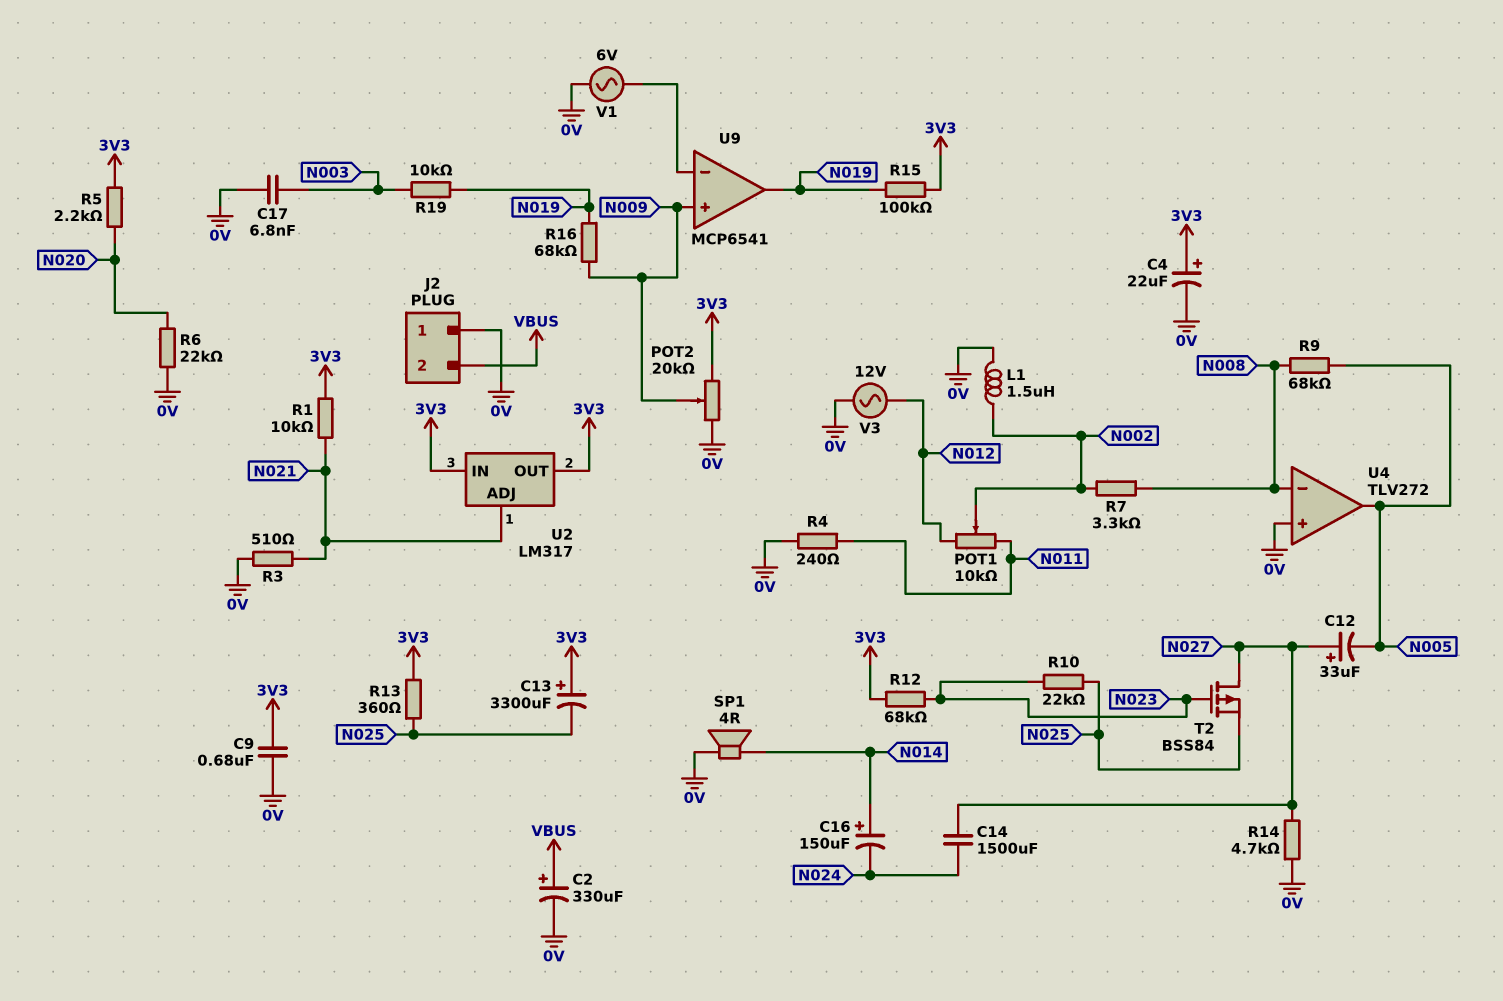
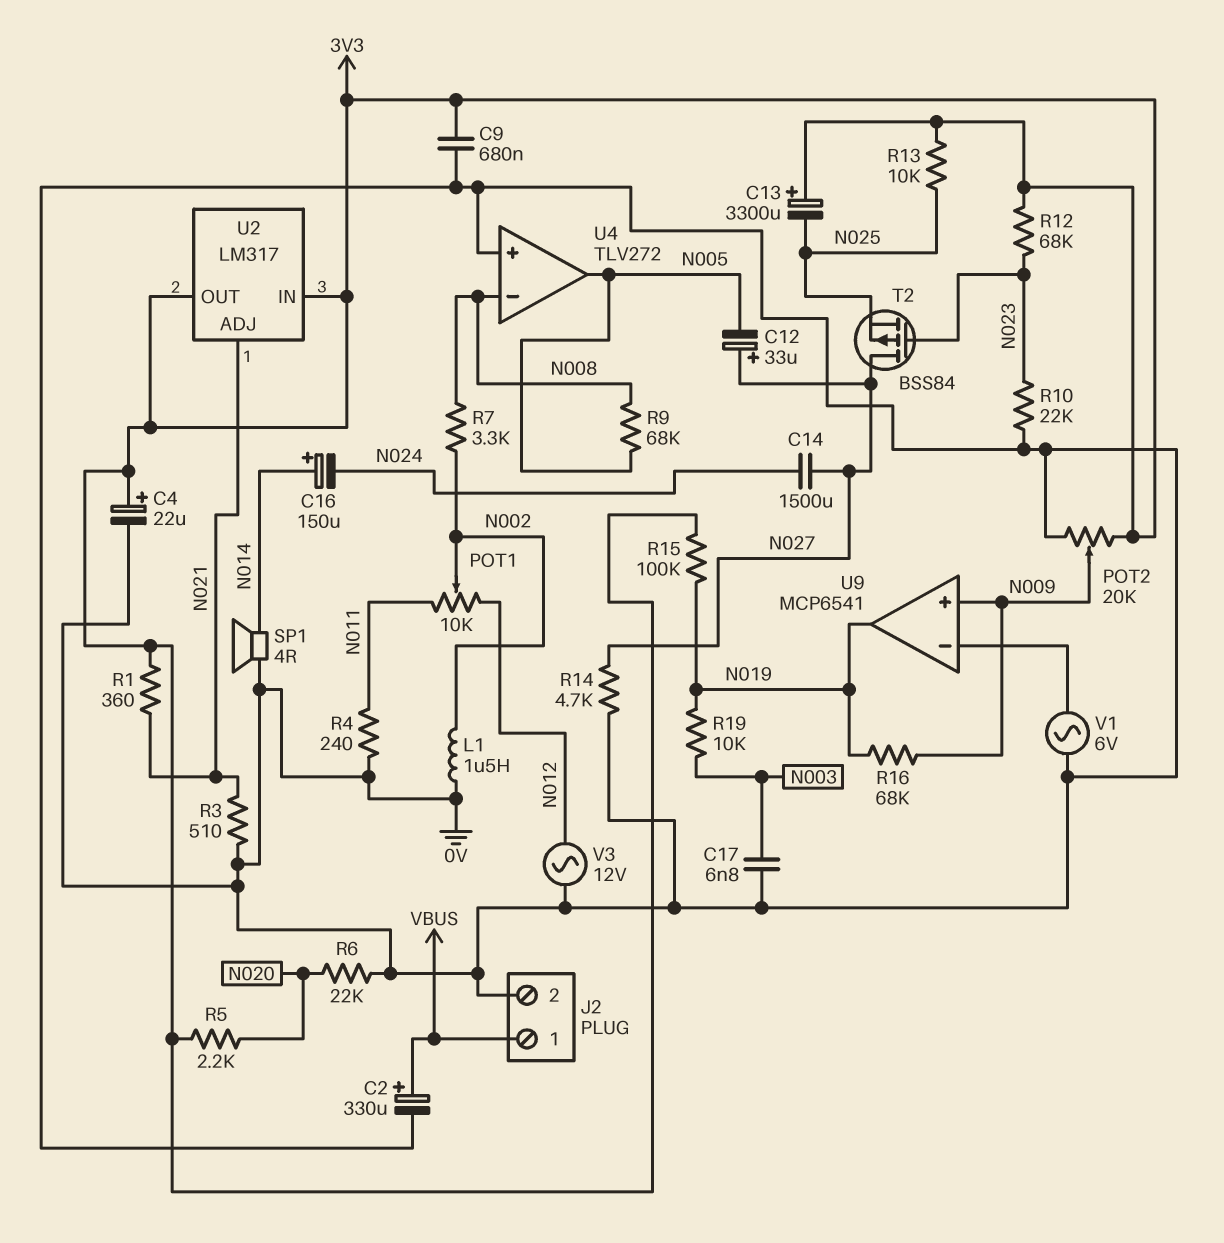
J2 pin 1: 0V -> VBUS
J2 pin 2: VBUS -> 0V
R1: 10k (3V3, N021) -> 360 (3V3, N021)
R10: 22k (N023, N025) -> 22k (0V, N023)
R13: 360 (3V3, N025) -> 10k (3V3, N025)

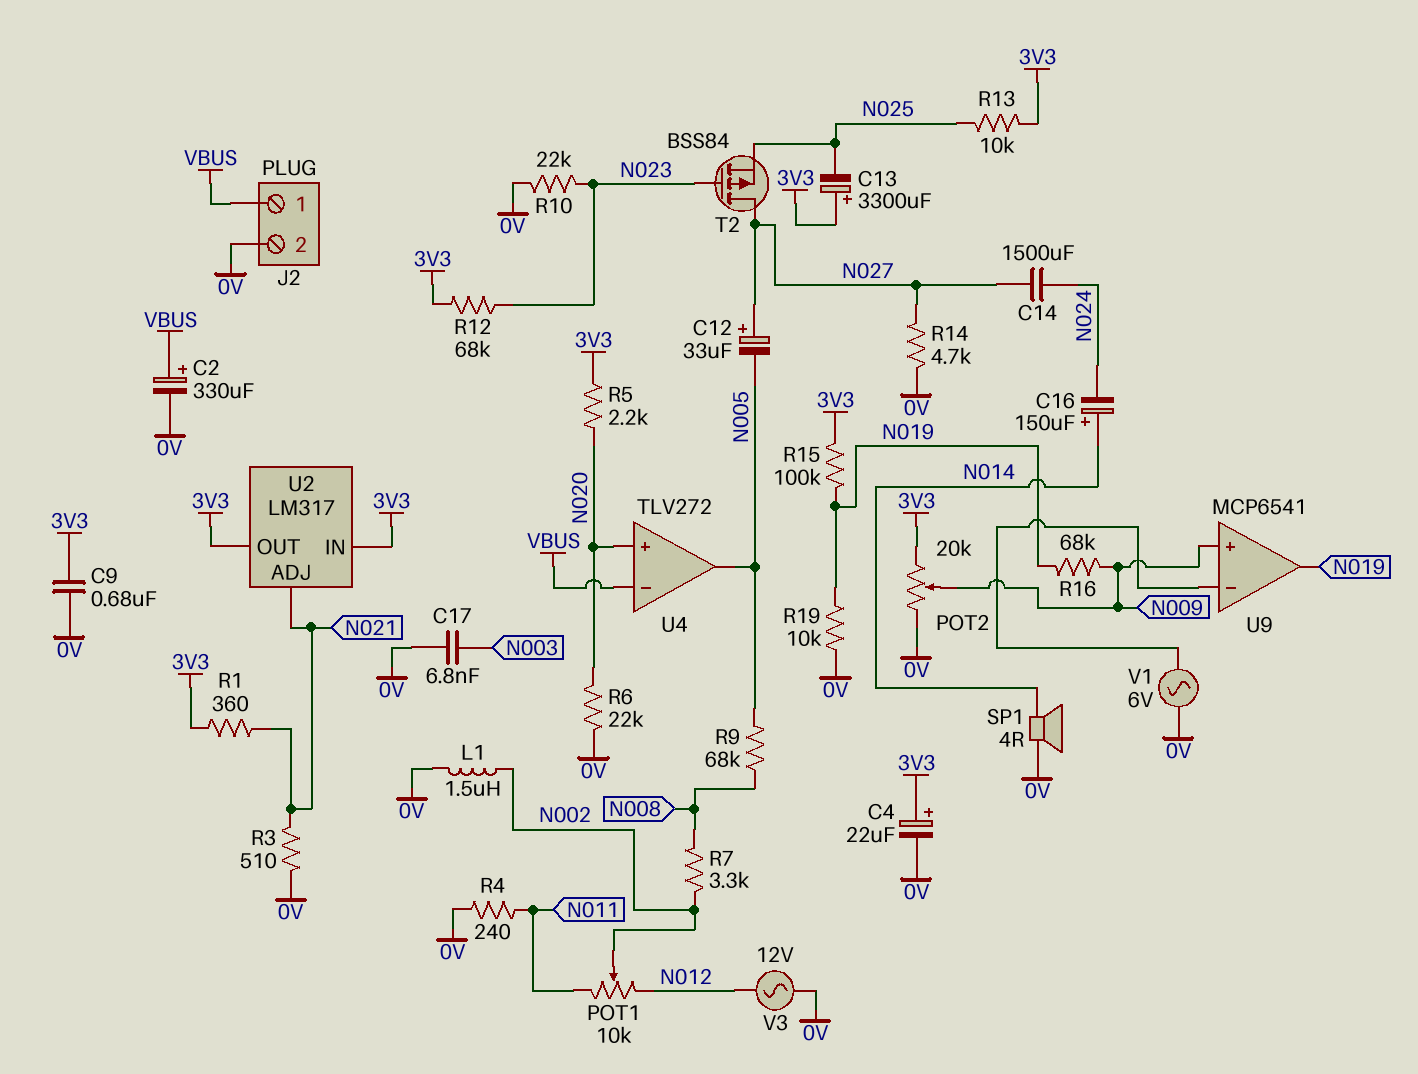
R19: 10k (N003, N019) -> 10k (0V, N019)
U4 pin in+: 0V -> N020
U4 pin in-: N008 -> VBUS

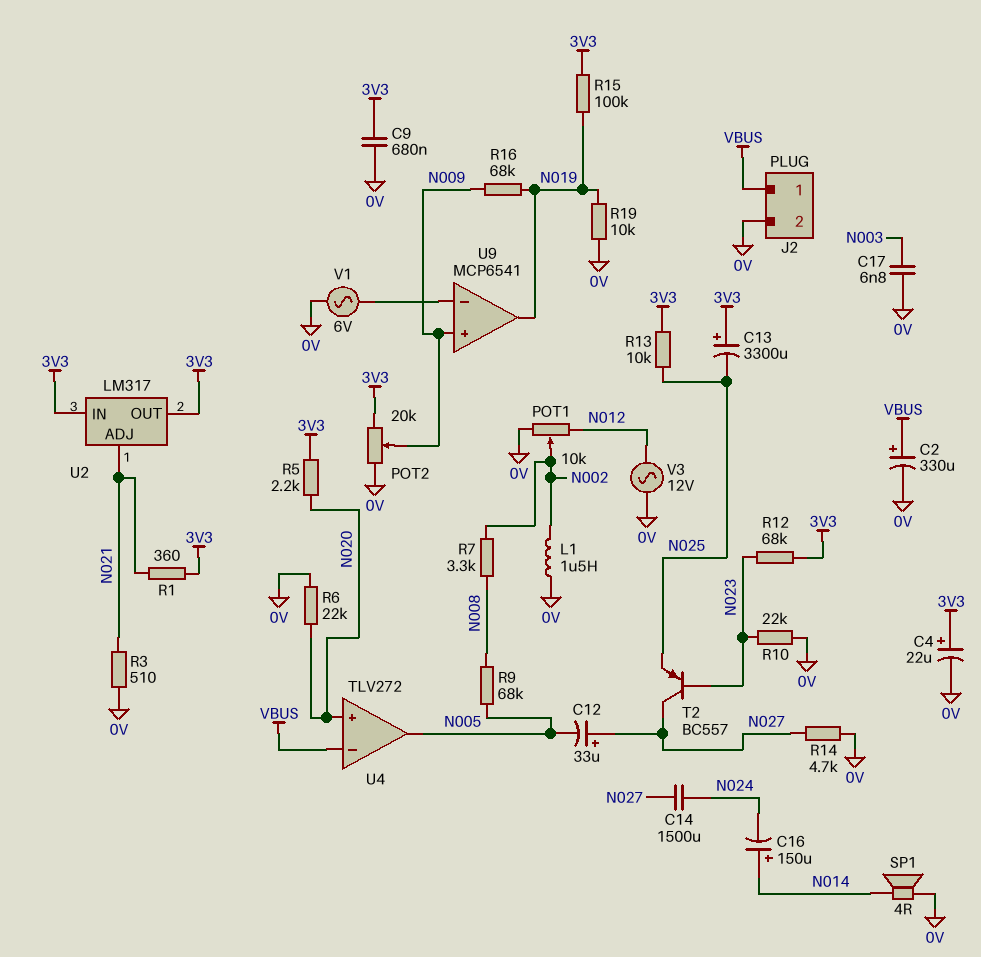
POT1: 10k (N011, N012, wiper N002) -> 10k (0V, N012, wiper N002)
R4: 240 (0V, N011) -> none
T2: PMOS BSS84 (G N023, D N027, S N025) -> PNP BC557 (B N023, C N027, E N025)

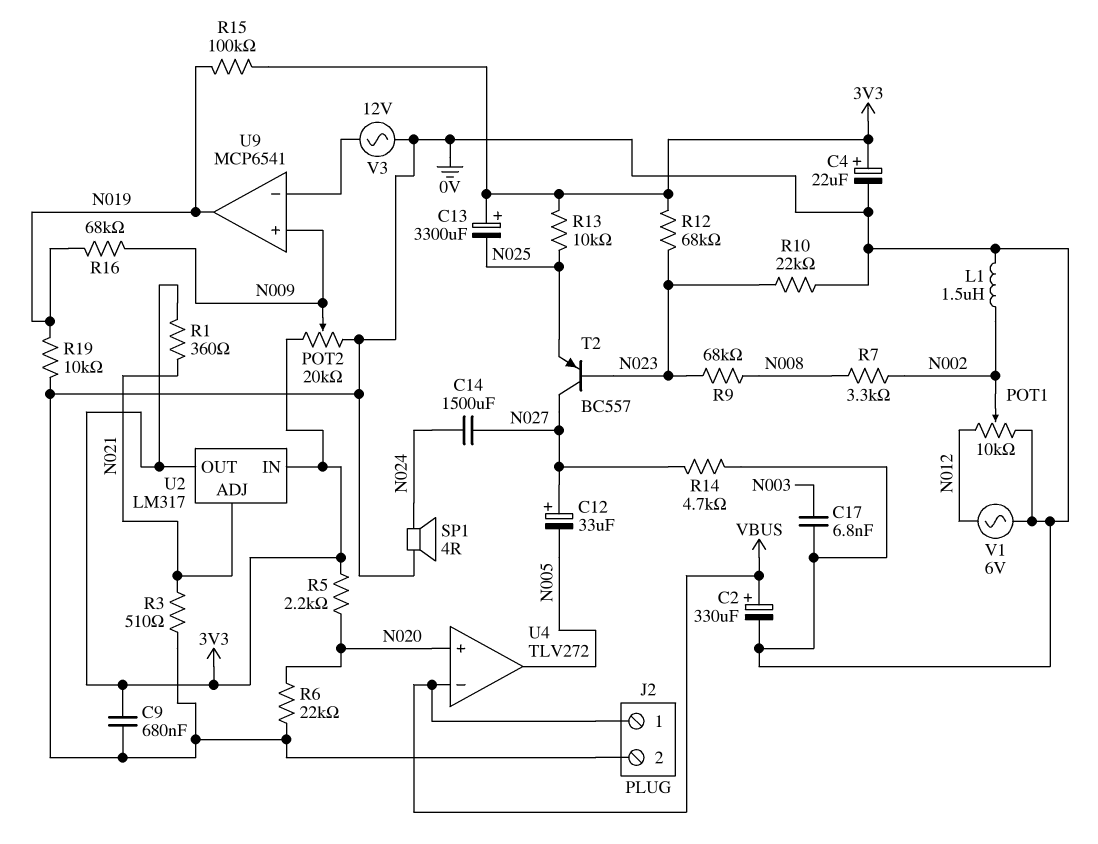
C16: 150uF (plus N014, minus N024) -> none
R9: 68k (N005, N008) -> 68k (N008, N023)
SP1: speaker 4R (0V, N014) -> speaker 4R (0V, N024)
V1: AC 6V (0V, U9/in-) -> AC 6V (0V, N012)
V3: AC 12V (0V, N012) -> AC 12V (0V, U9/in-)

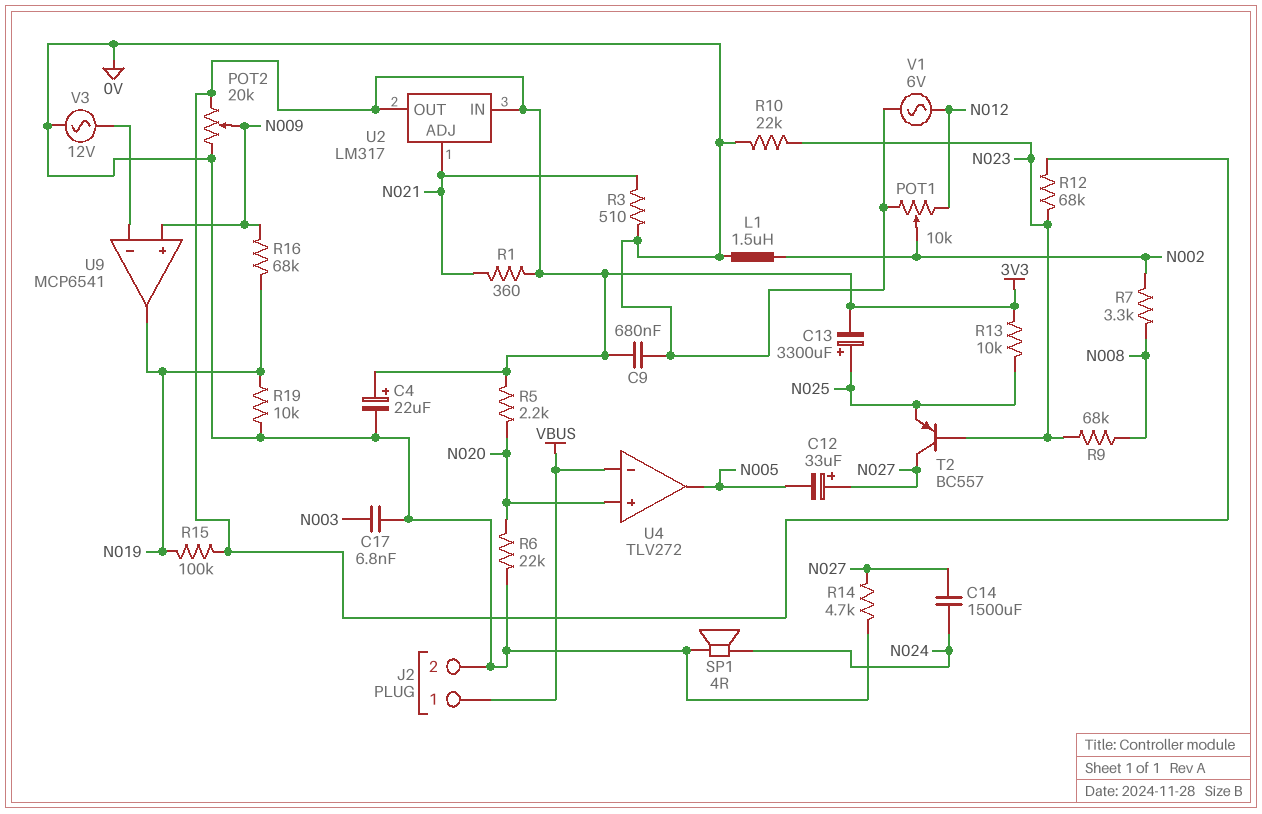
C2: 330uF (plus VBUS, minus 0V) -> none
C13: 3300uF (plus 3V3, minus N025) -> 3300uF (plus N025, minus 3V3)

